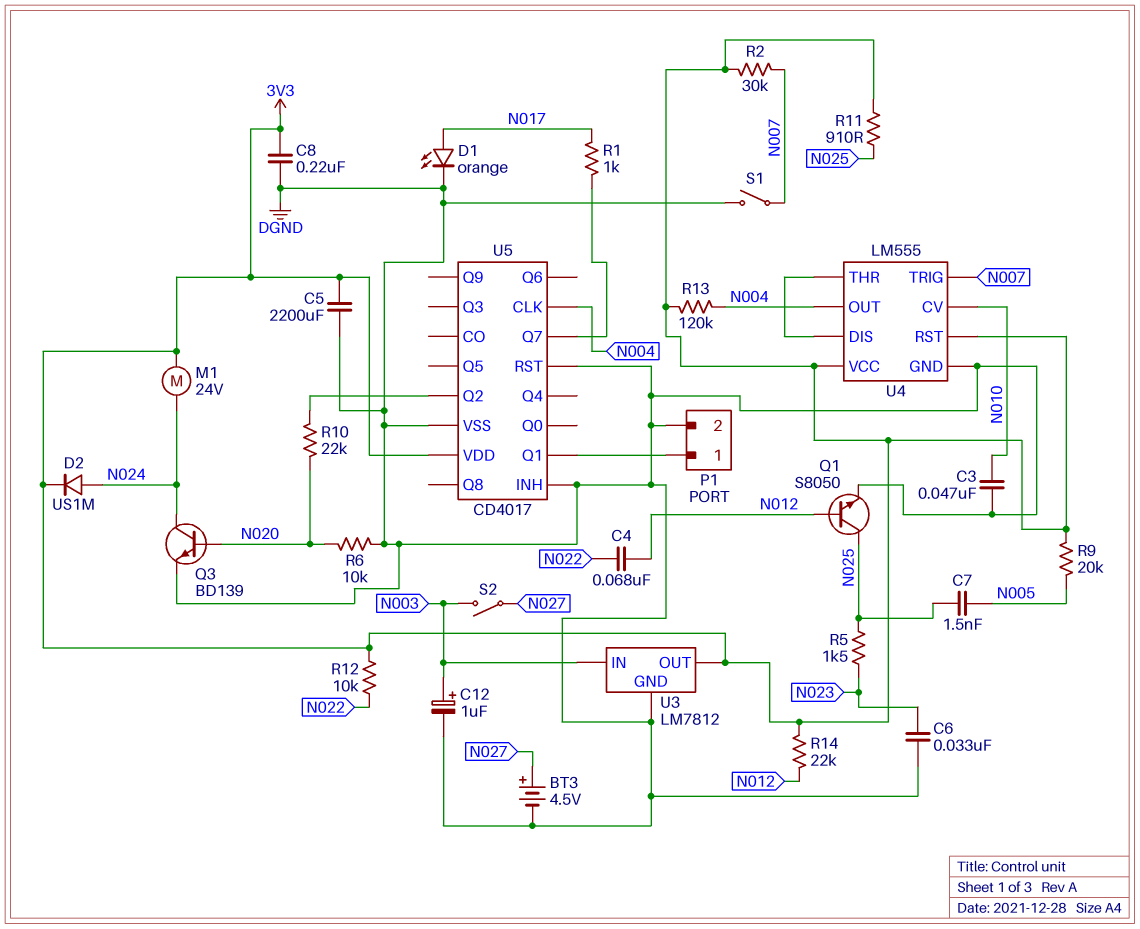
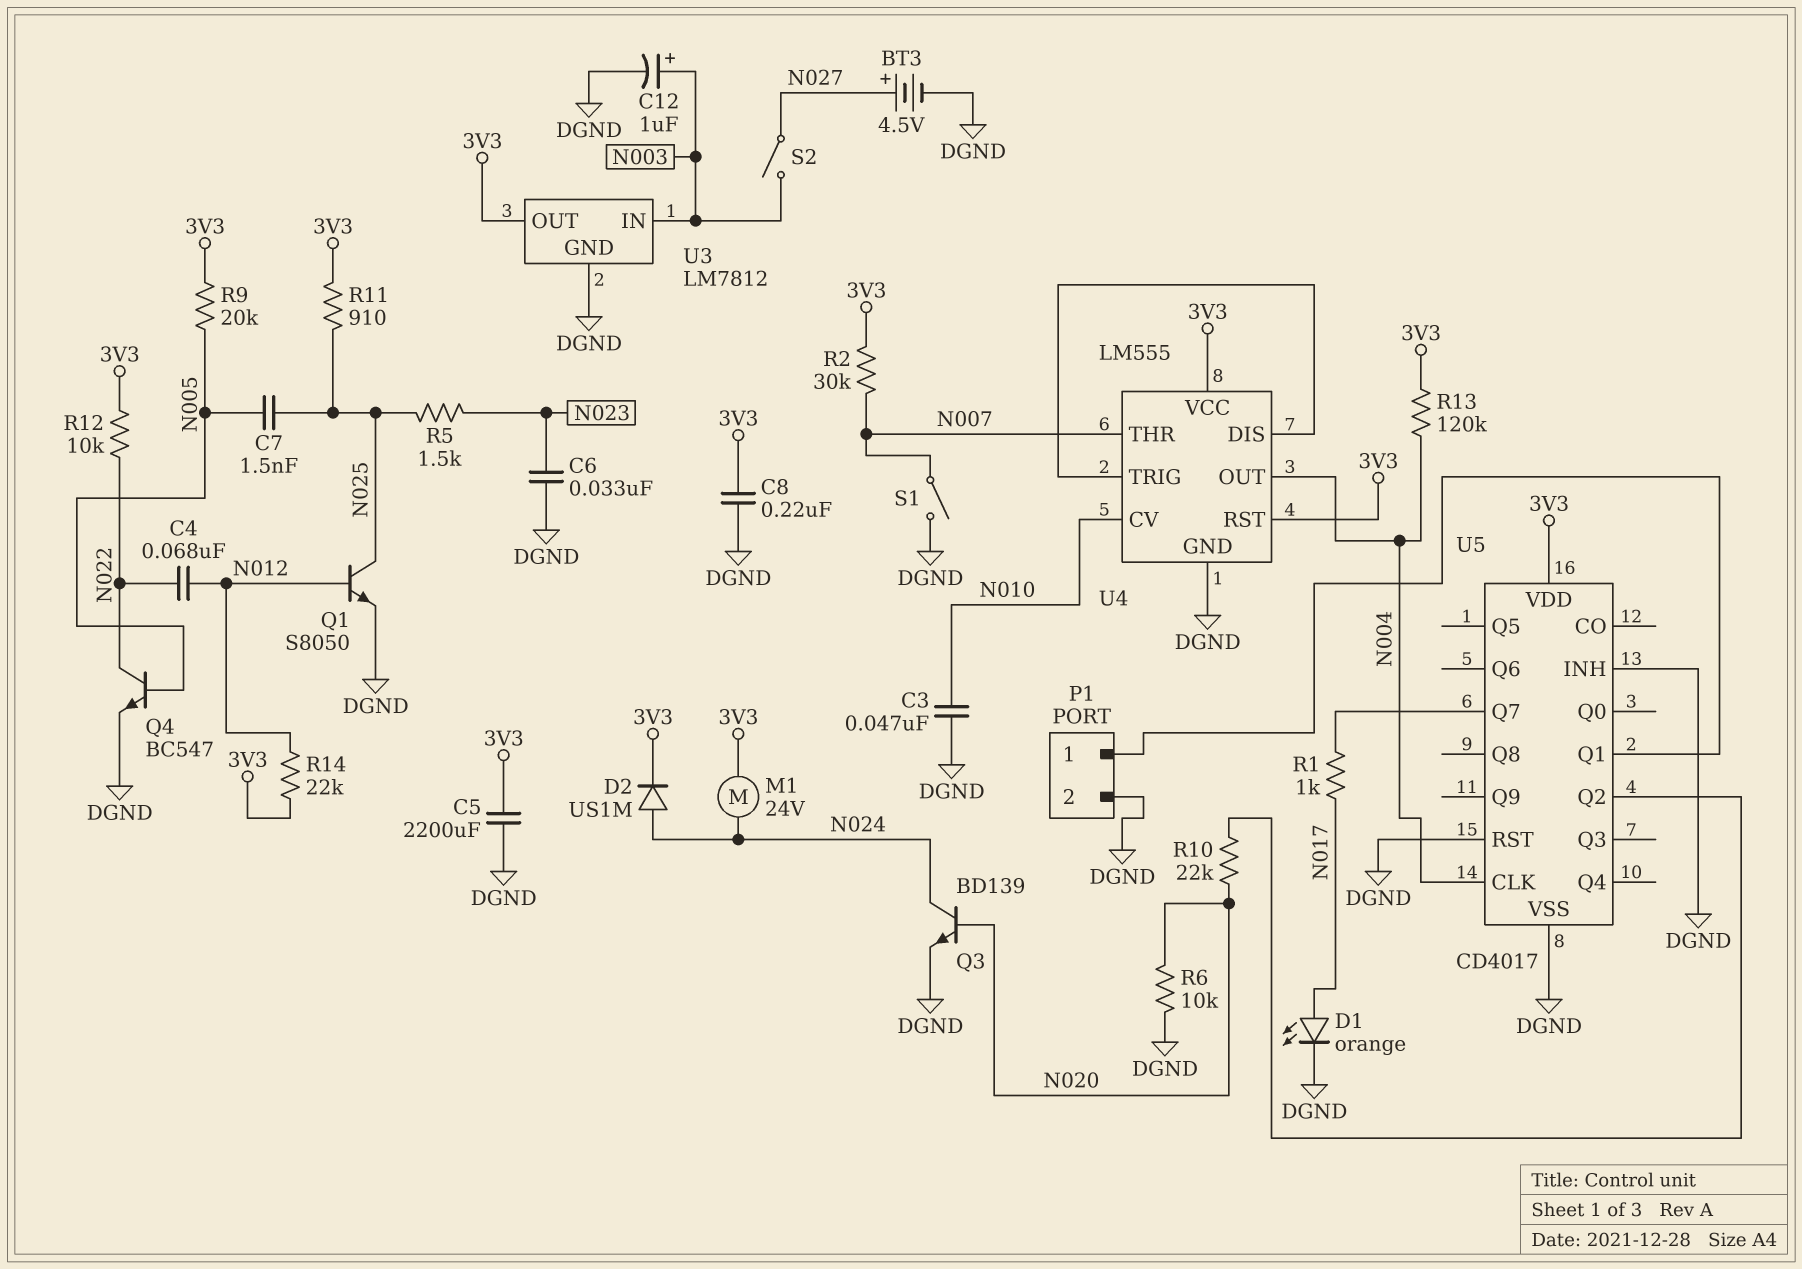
Q4: none -> NPN BC547 (B N005, C N022, E DGND)
U4 pin THR: U4/DIS -> N007
U4 pin TRIG: N007 -> U4/DIS

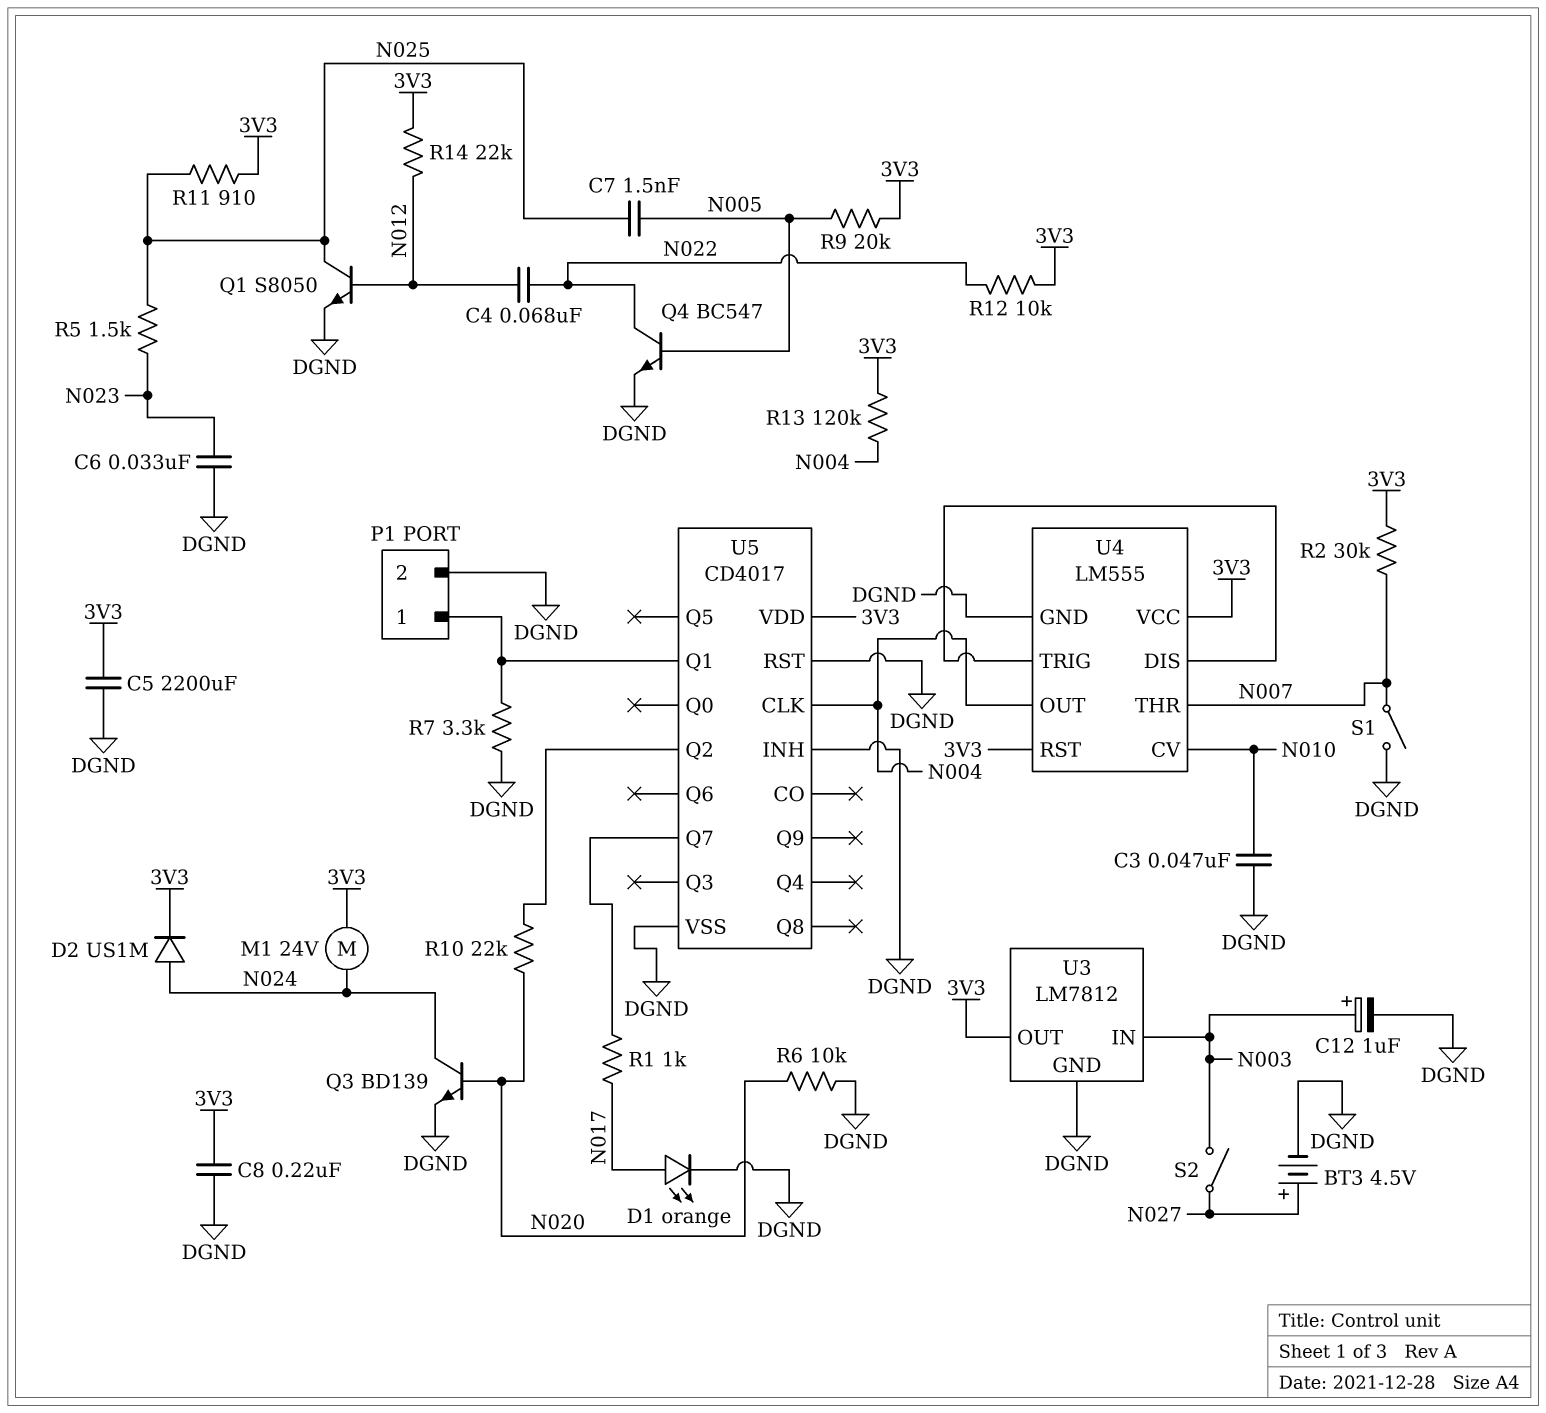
R7: none -> 3.3k (DGND, P1/1)

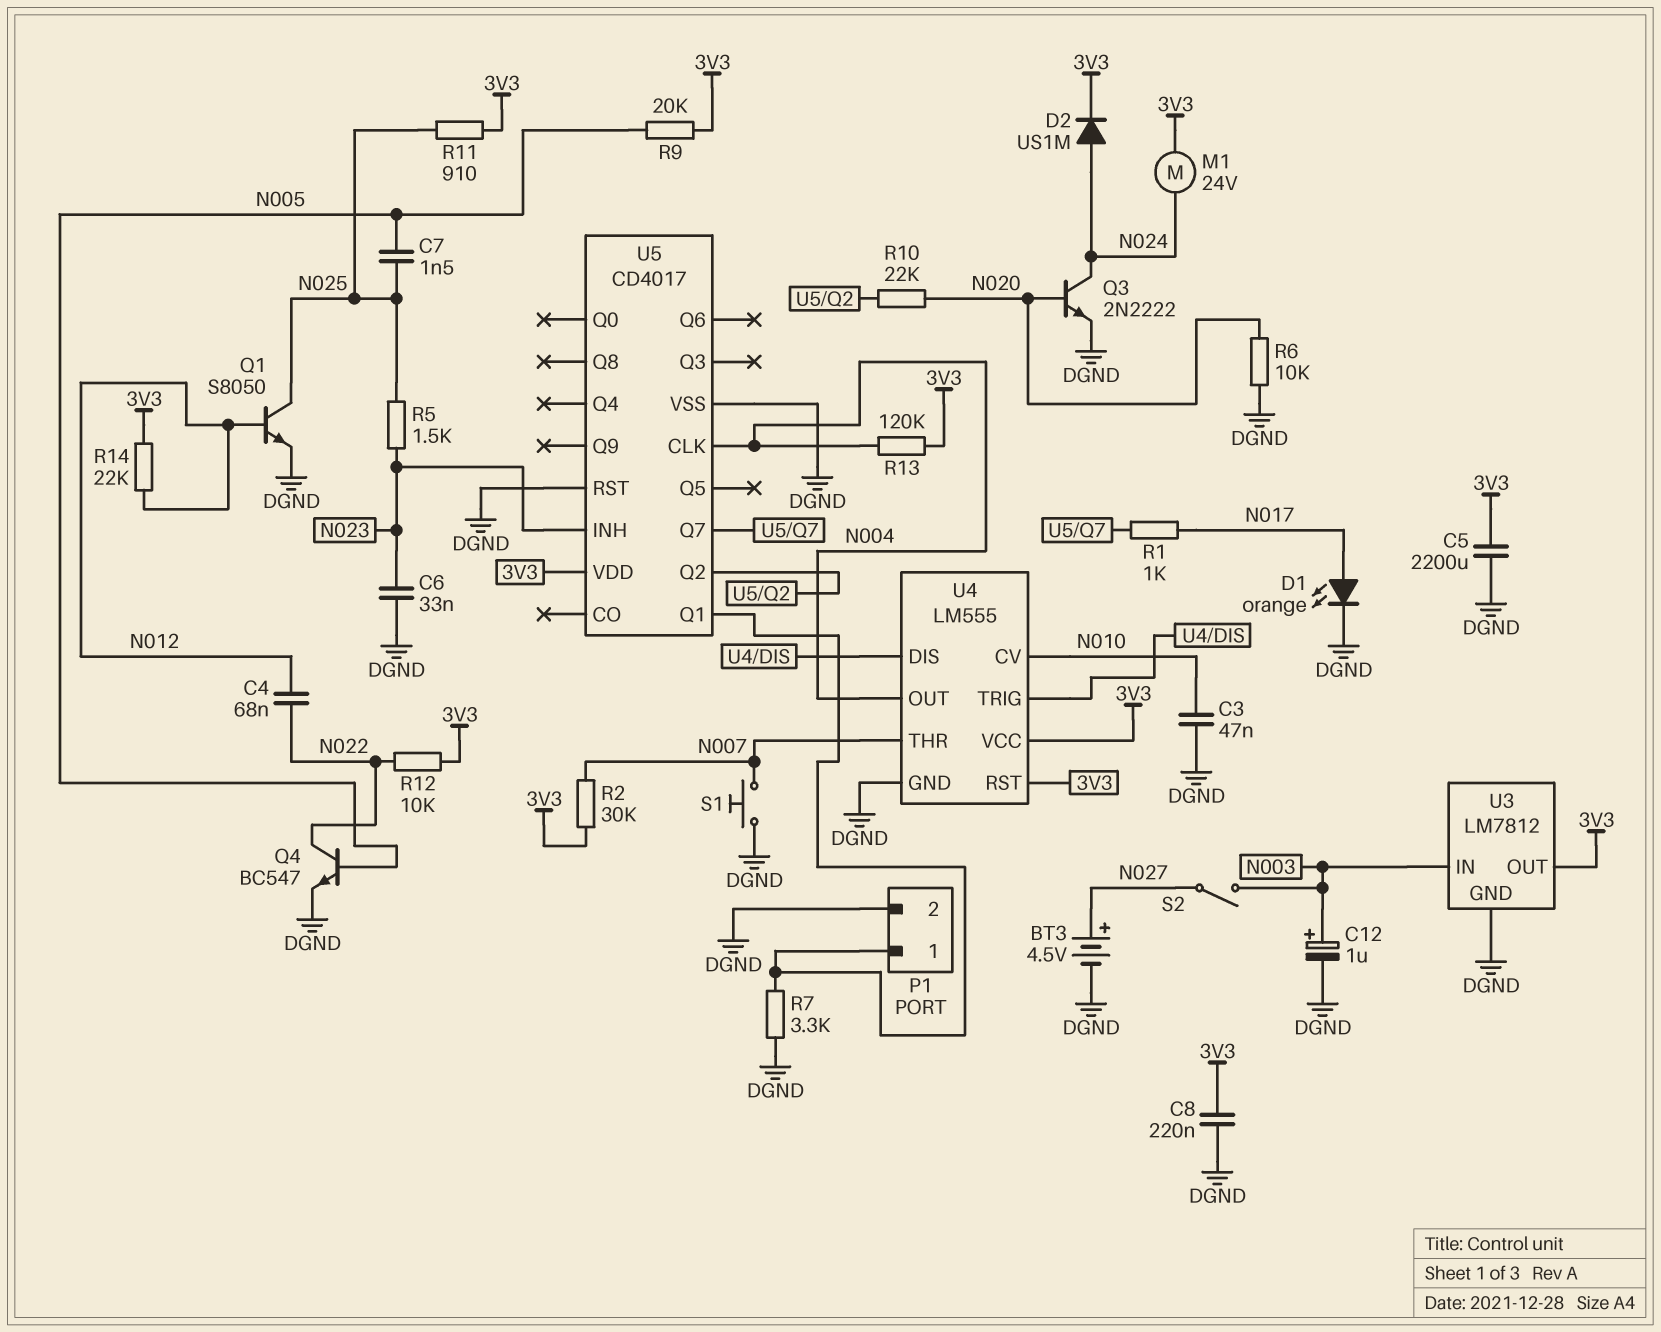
Q3: NPN BD139 (B N020, C N024, E DGND) -> NPN 2N2222 (B N020, C N024, E DGND)
S1: switch (DGND, N007) -> button (DGND, N007)
U5 pin INH: DGND -> N023

